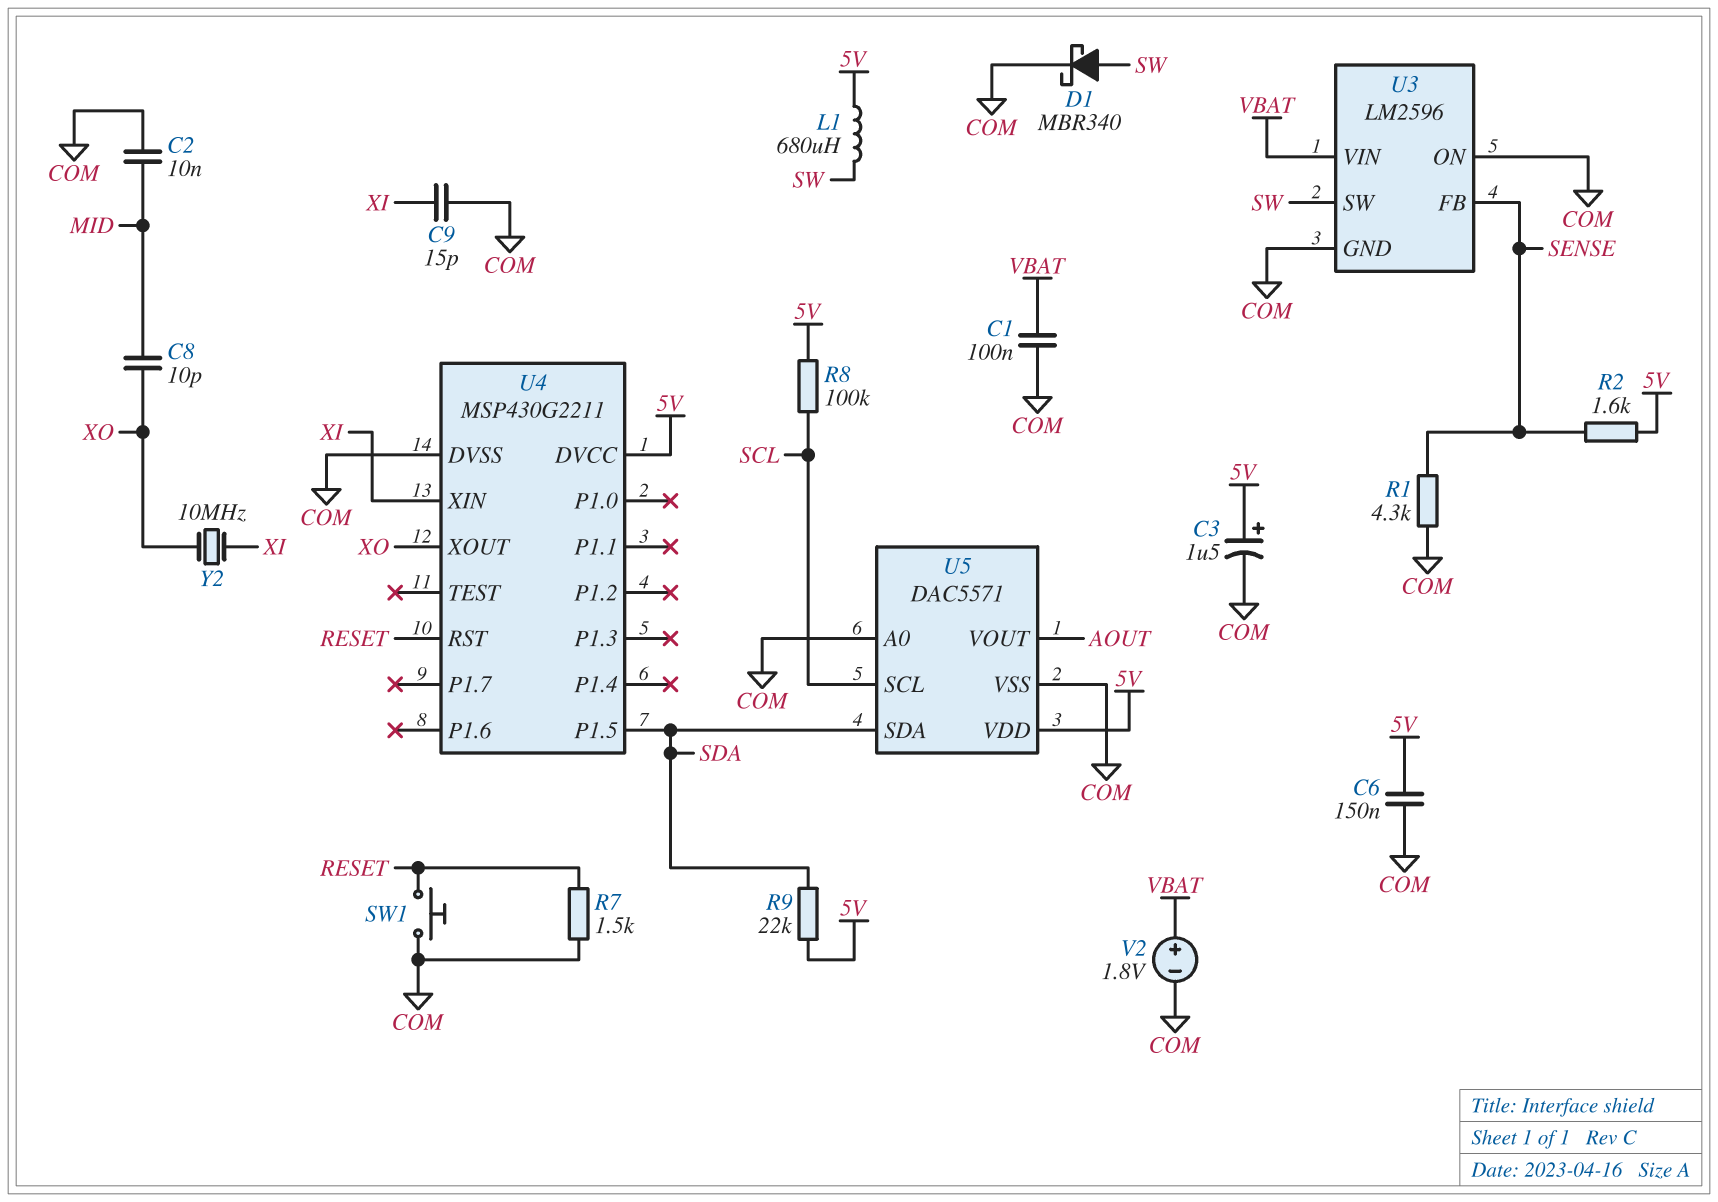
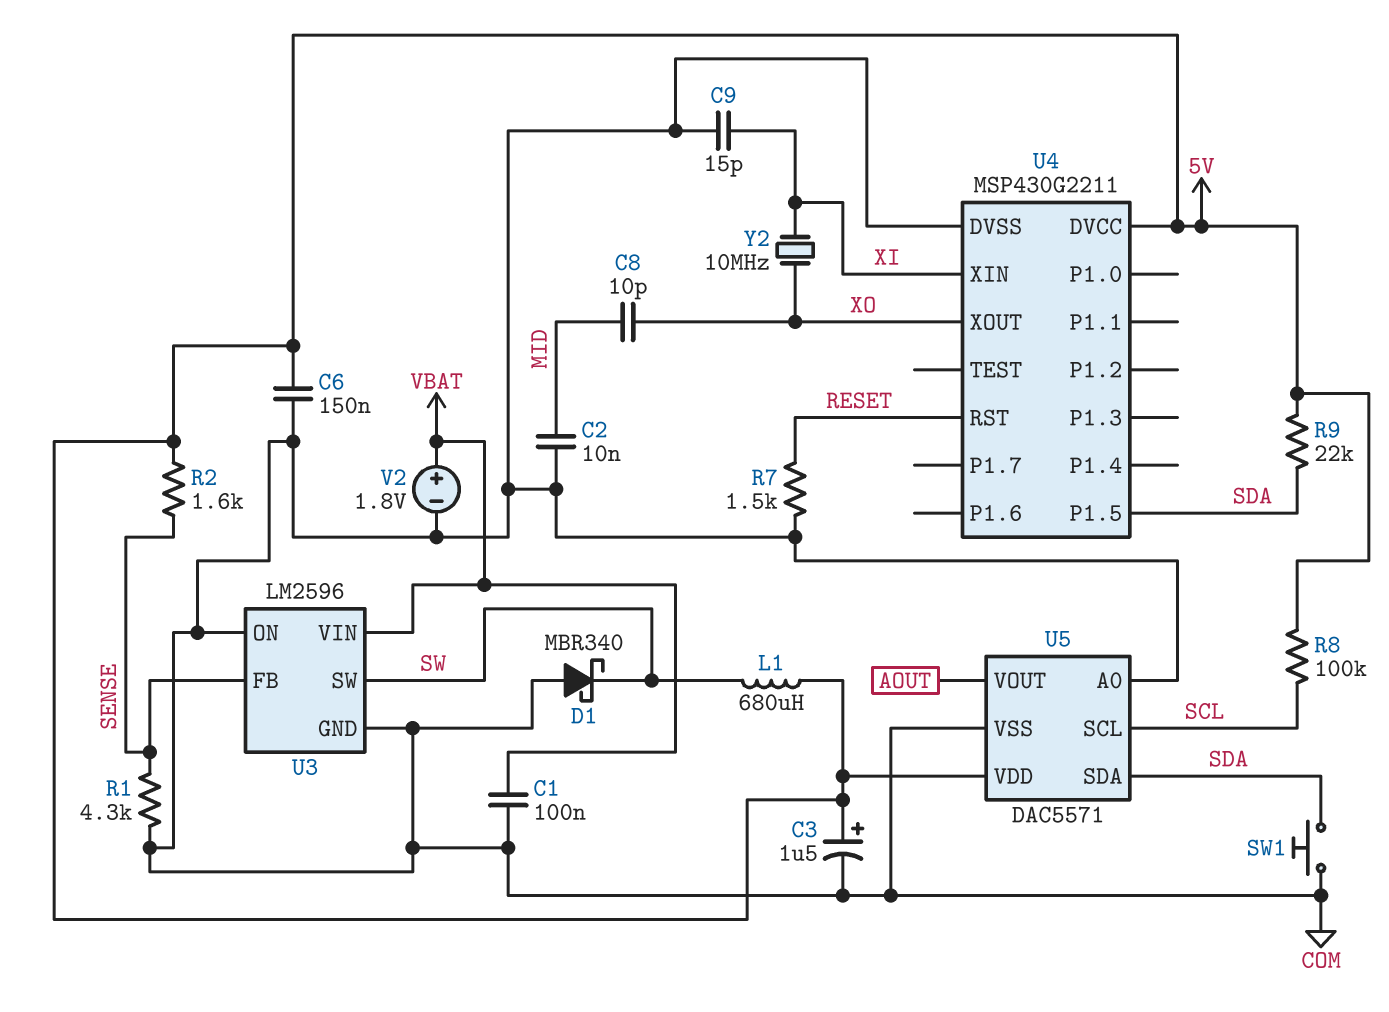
D1: schottky MBR340 (A SW, K COM) -> schottky MBR340 (A COM, K SW)
SW1: button (COM, RESET) -> button (COM, SDA)

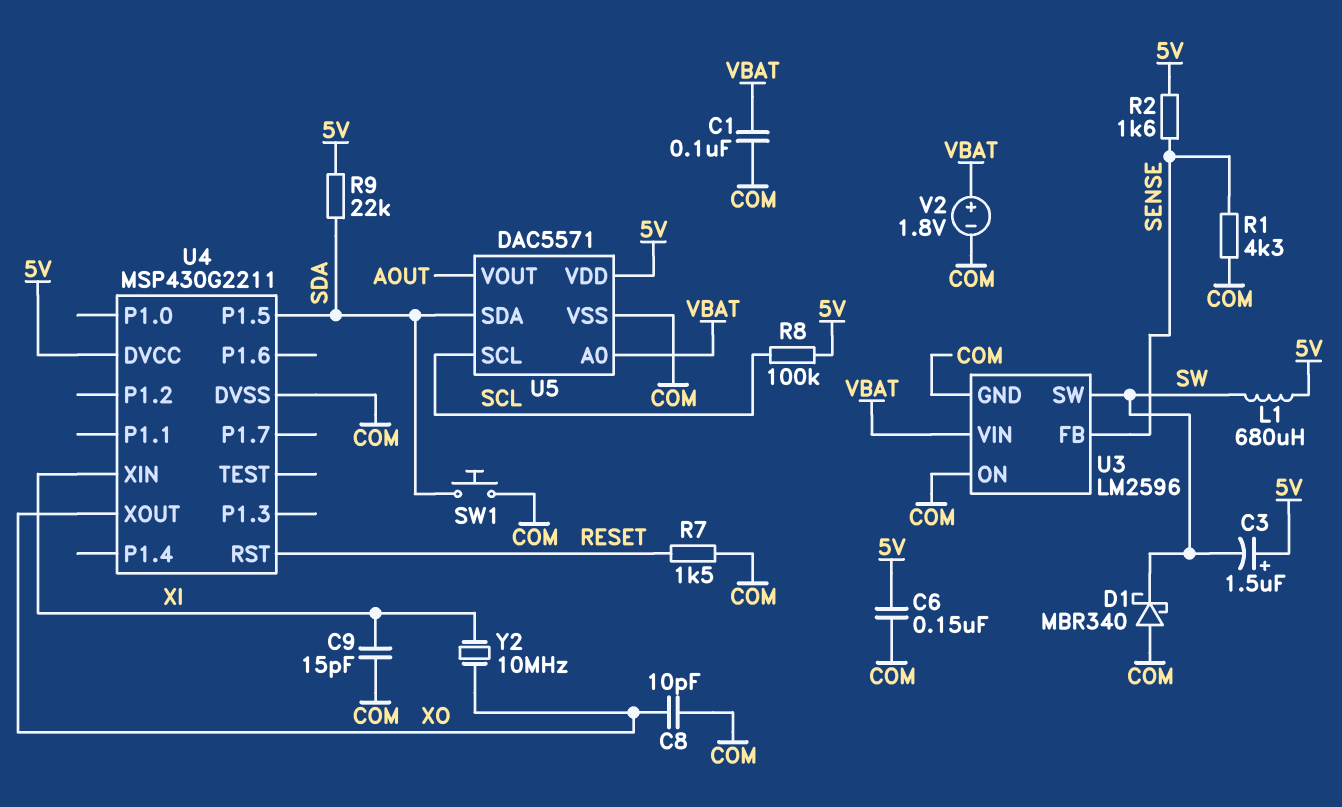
C2: 10nF (COM, MID) -> none
C3: 1.5uF (plus 5V, minus COM) -> 1.5uF (plus 5V, minus SW)
C8: 10pF (MID, XO) -> 10pF (COM, XO)
U5 pin A0: COM -> VBAT

